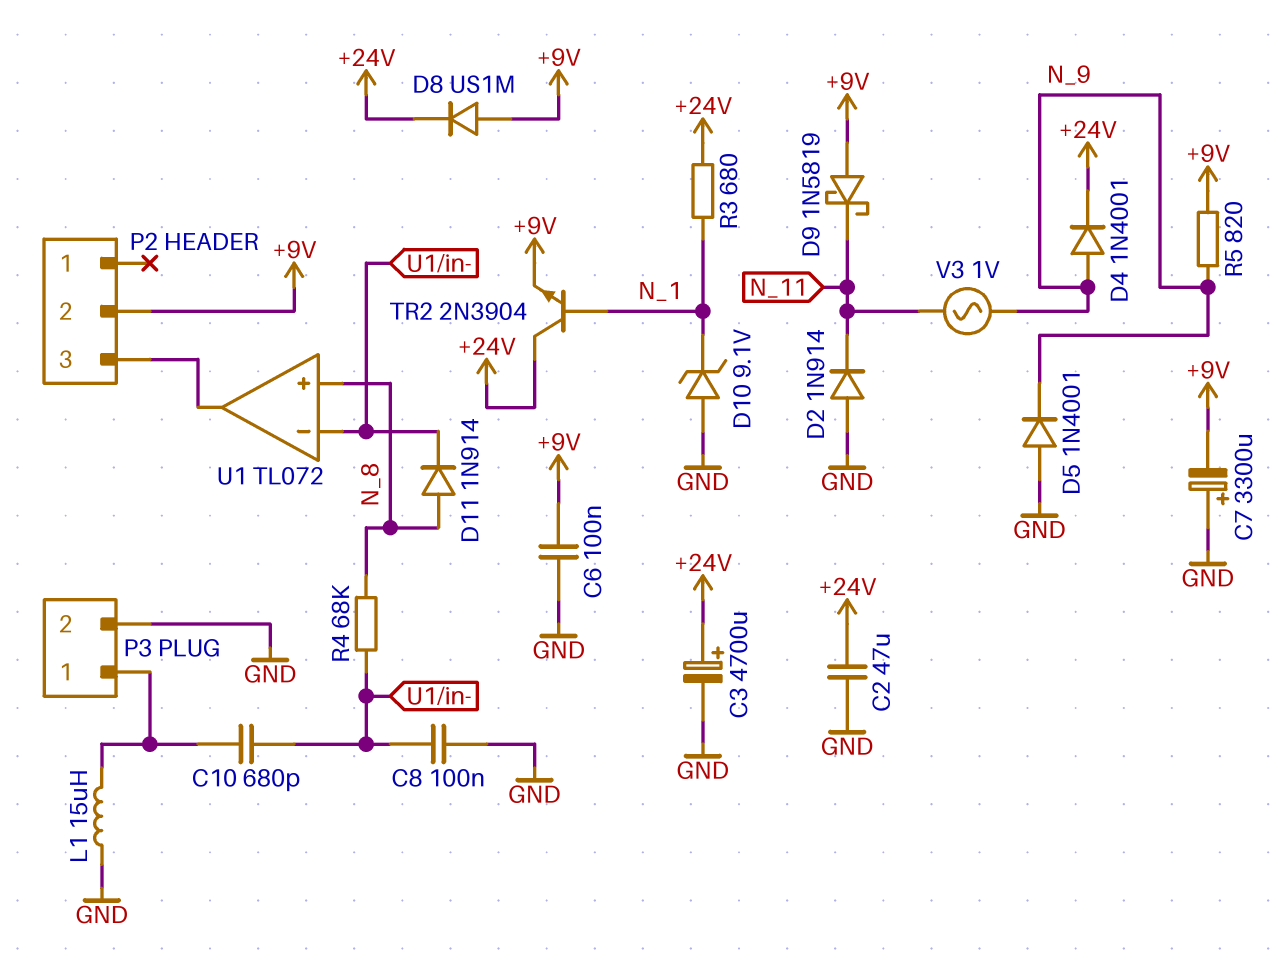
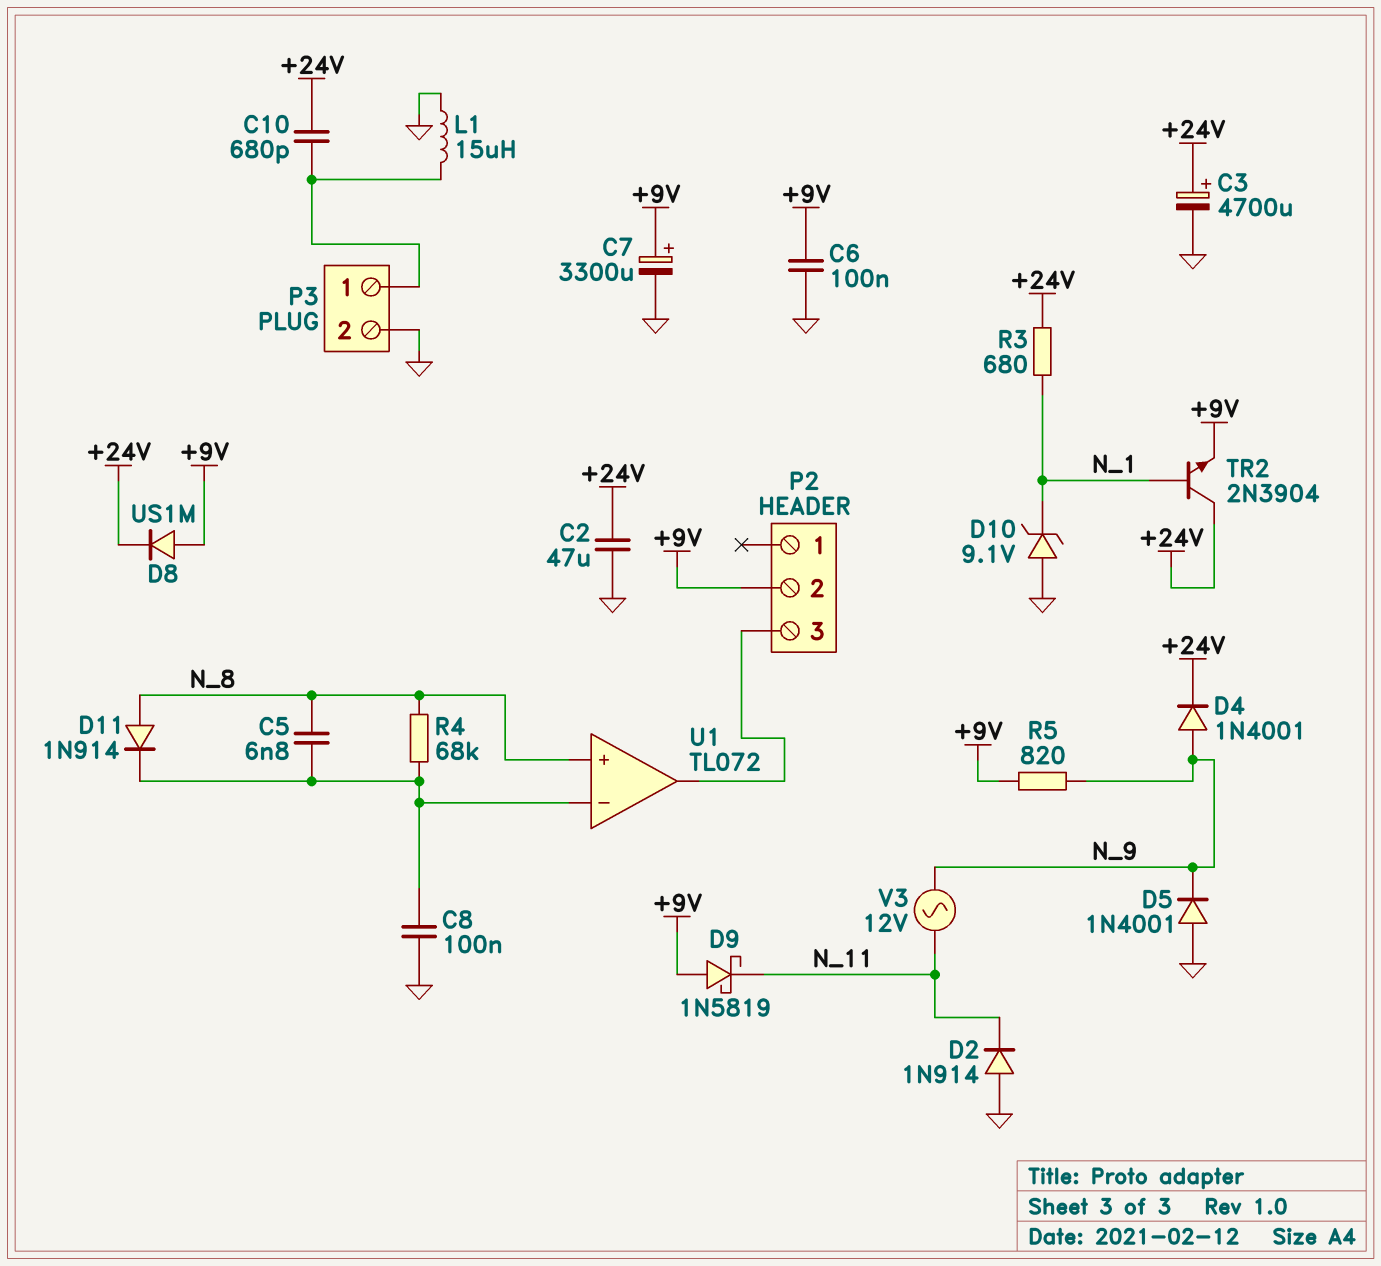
C5: none -> 6.8nF (N_8, U1/in-)
C7: 3300uF (plus GND, minus +9V) -> 3300uF (plus +9V, minus GND)
C10: 680pF (P3/1, U1/in-) -> 680pF (+24V, P3/1)
V3: AC 1V (N_9, N_11) -> AC 12V (N_9, N_11)

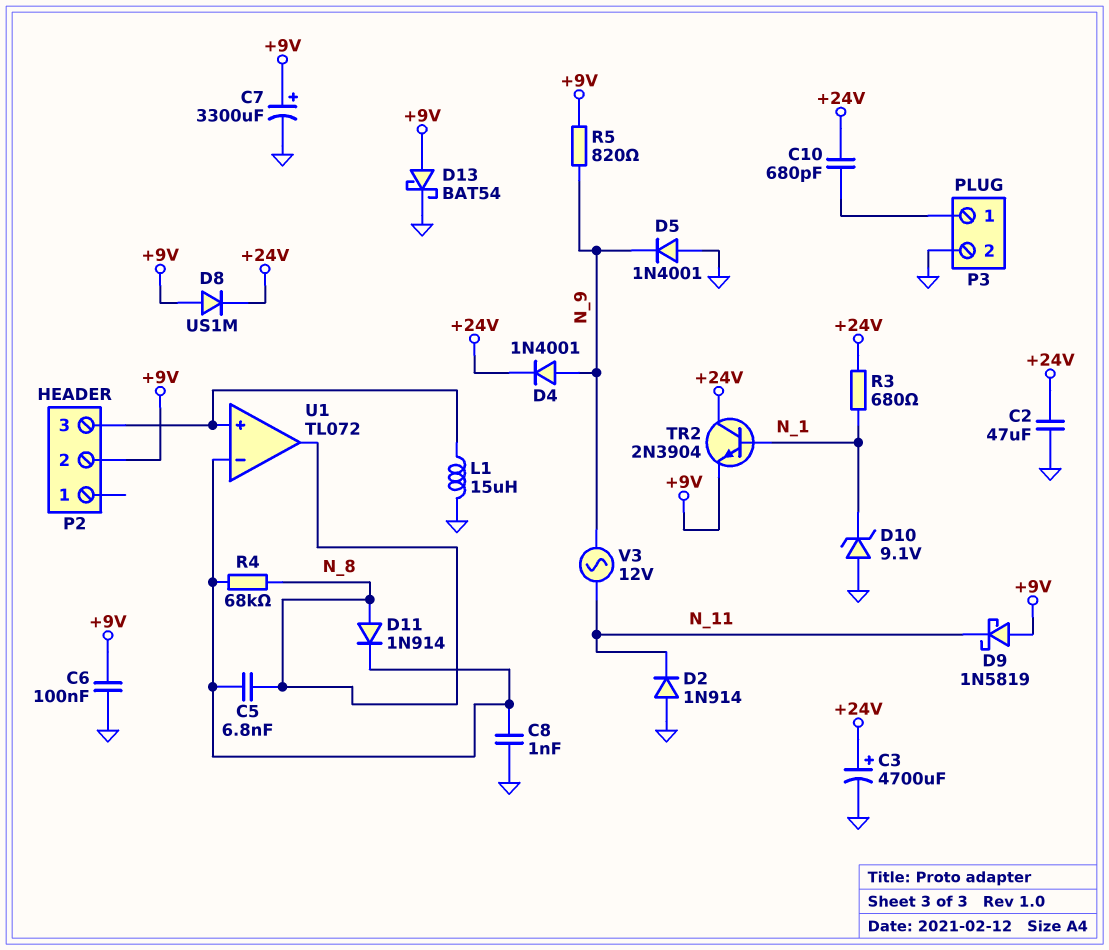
C8: 100nF (GND, U1/in-) -> 1nF (GND, U1/in-)
D13: none -> schottky BAT54 (A +9V, K GND)
L1: 15uH (GND, P3/1) -> 15uH (GND, P2/3)
U1 pin in+: N_8 -> P2/3
U1 pin out: P2/3 -> N_8

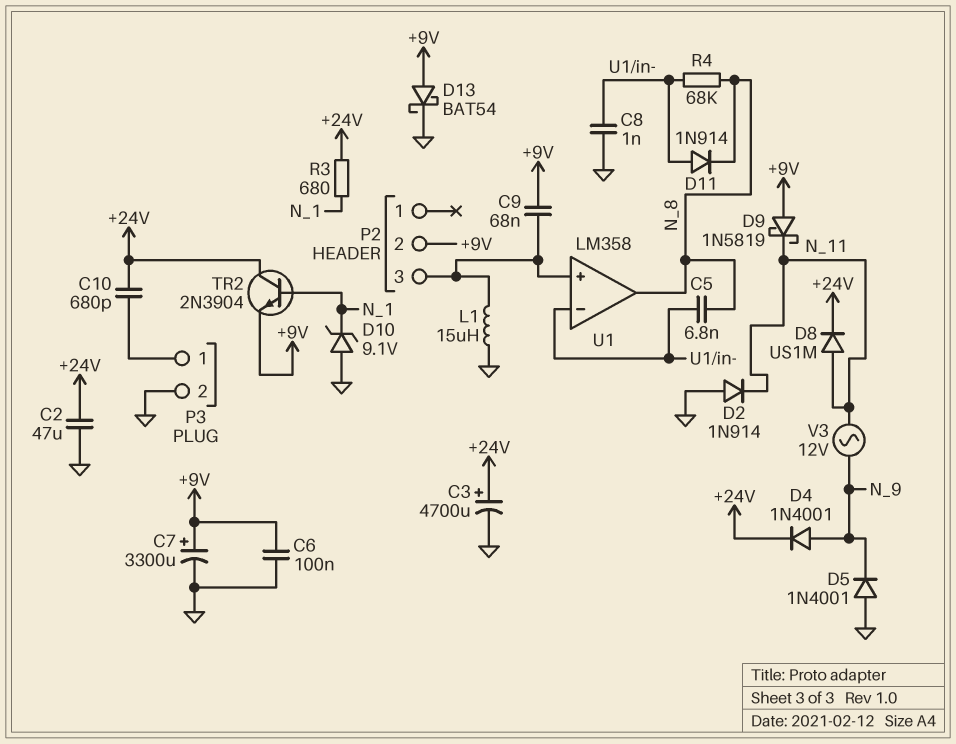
C9: none -> 68nF (+9V, P2/3)
D8: diode US1M (A +9V, K +24V) -> diode US1M (A N_11, K +24V)
D11: diode 1N914 (A N_8, K U1/in-) -> diode 1N914 (A U1/in-, K N_8)
R5: 820 (+9V, N_9) -> none
U1: TL072 -> LM358

